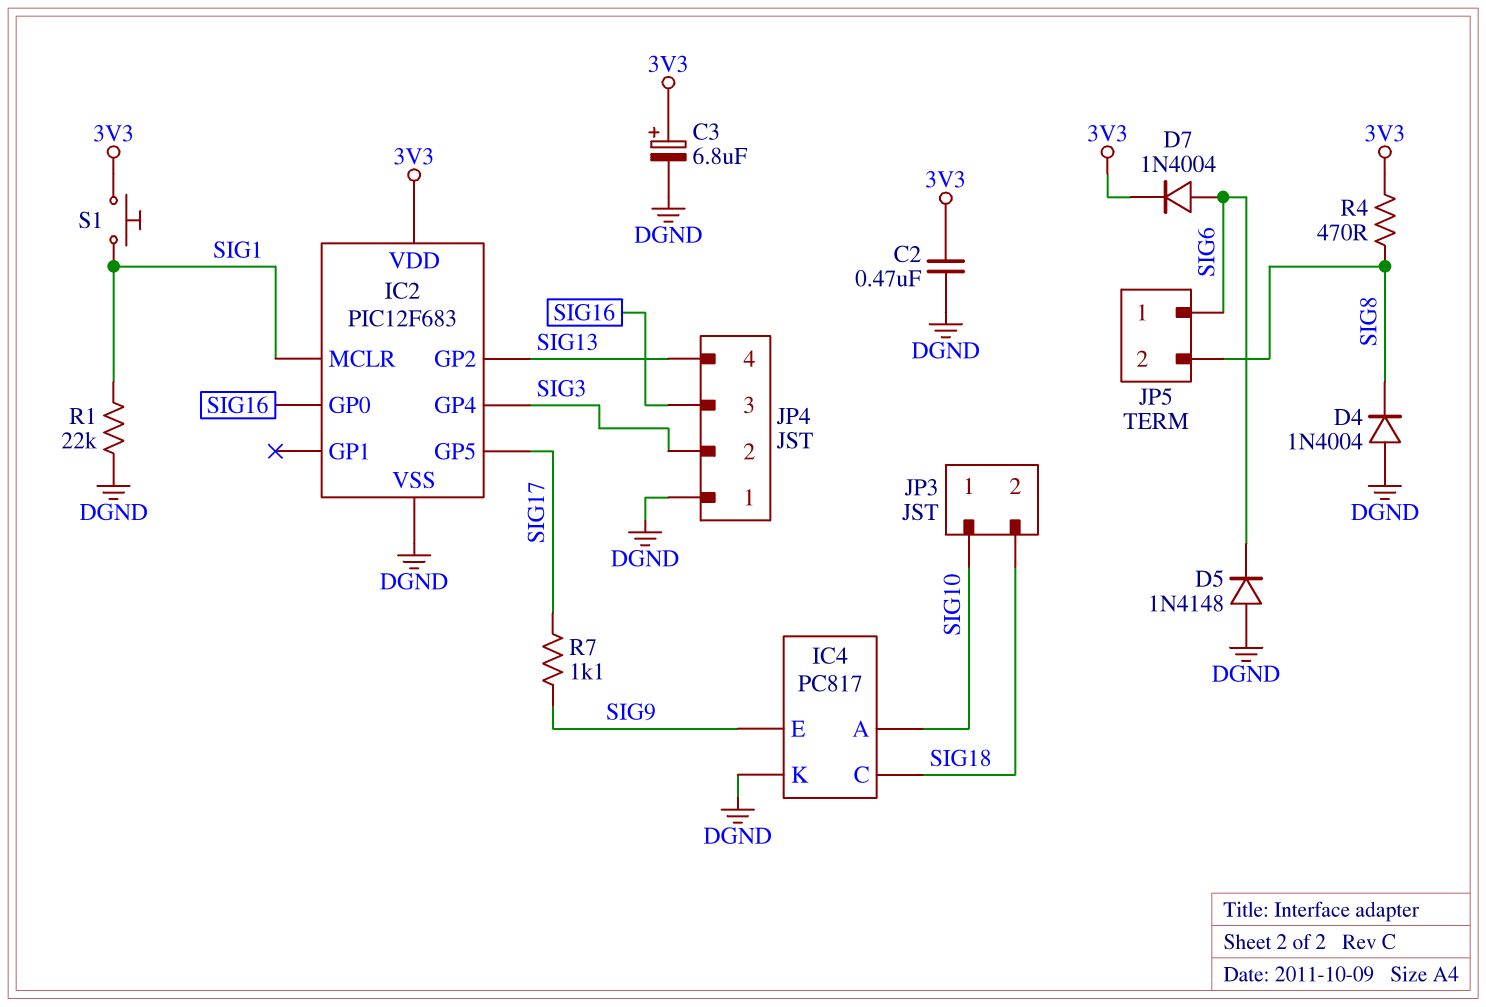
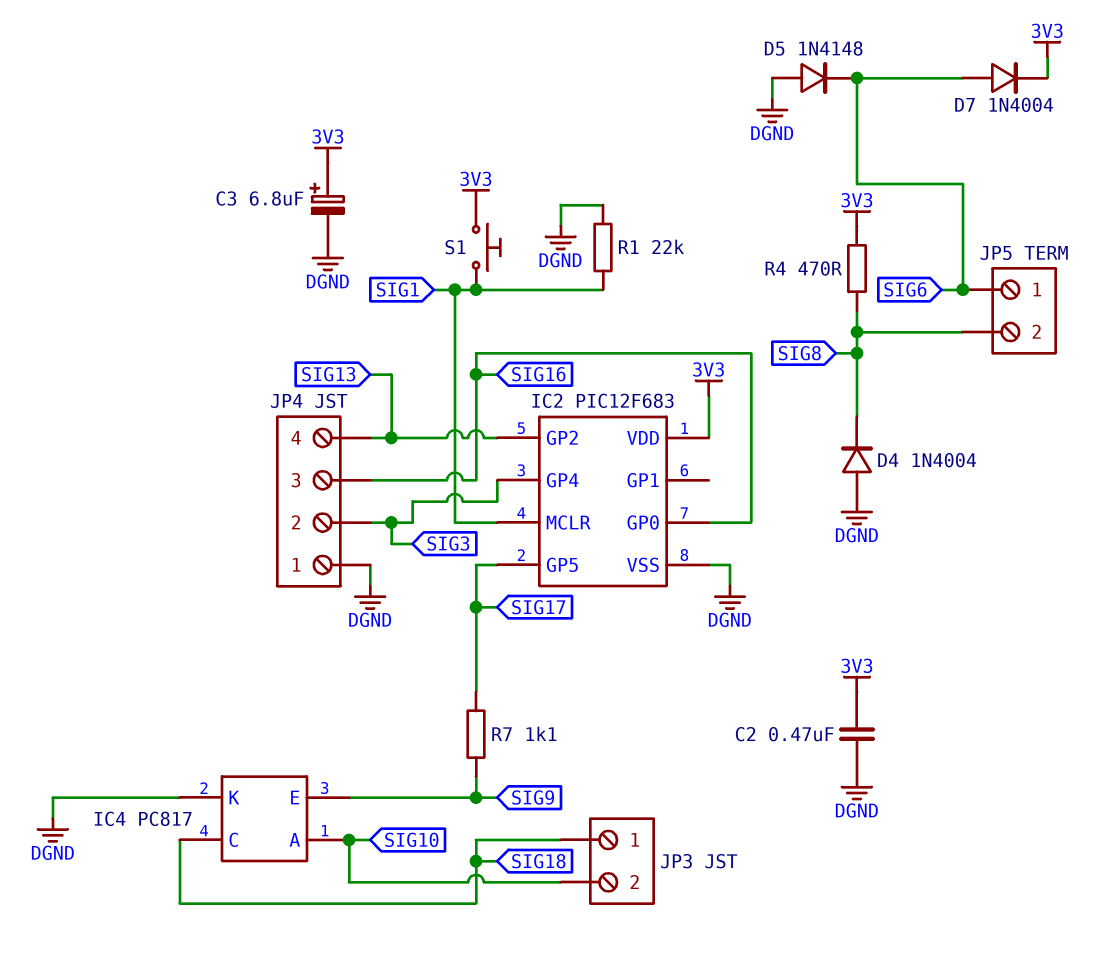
JP3 pin 1: SIG10 -> SIG18
JP3 pin 2: SIG18 -> SIG10

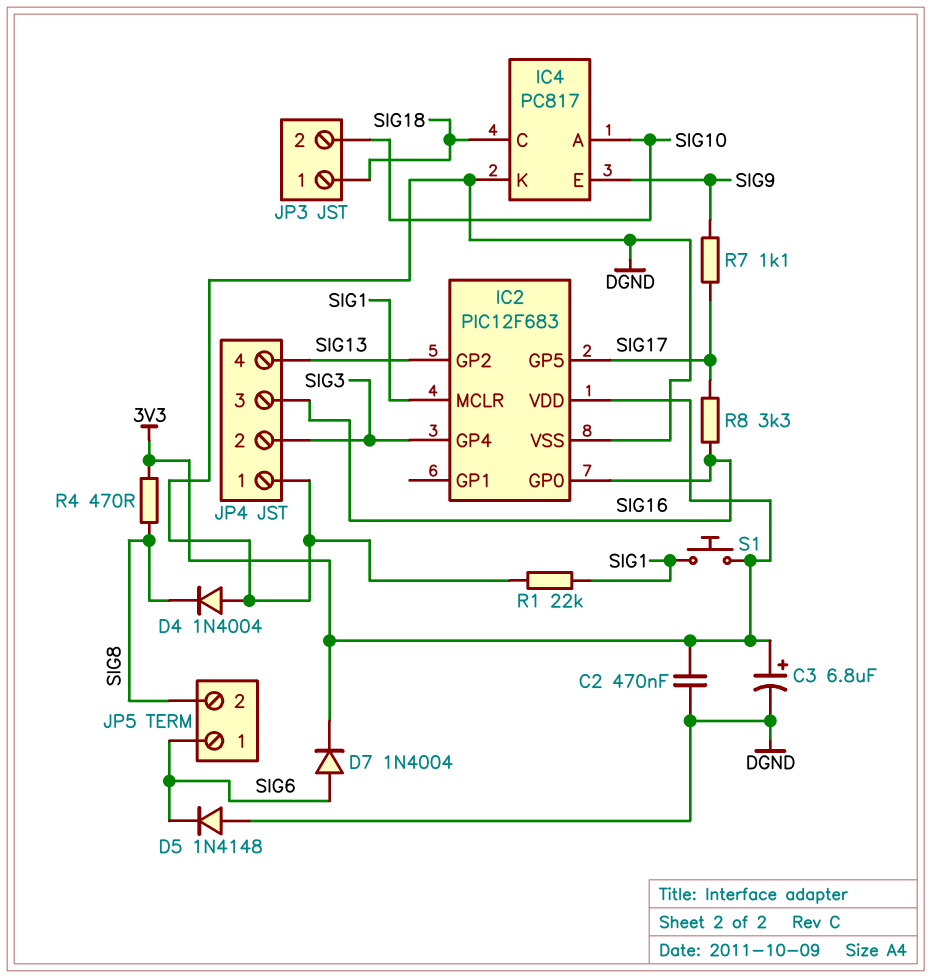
R8: none -> 3.3k (SIG16, SIG17)

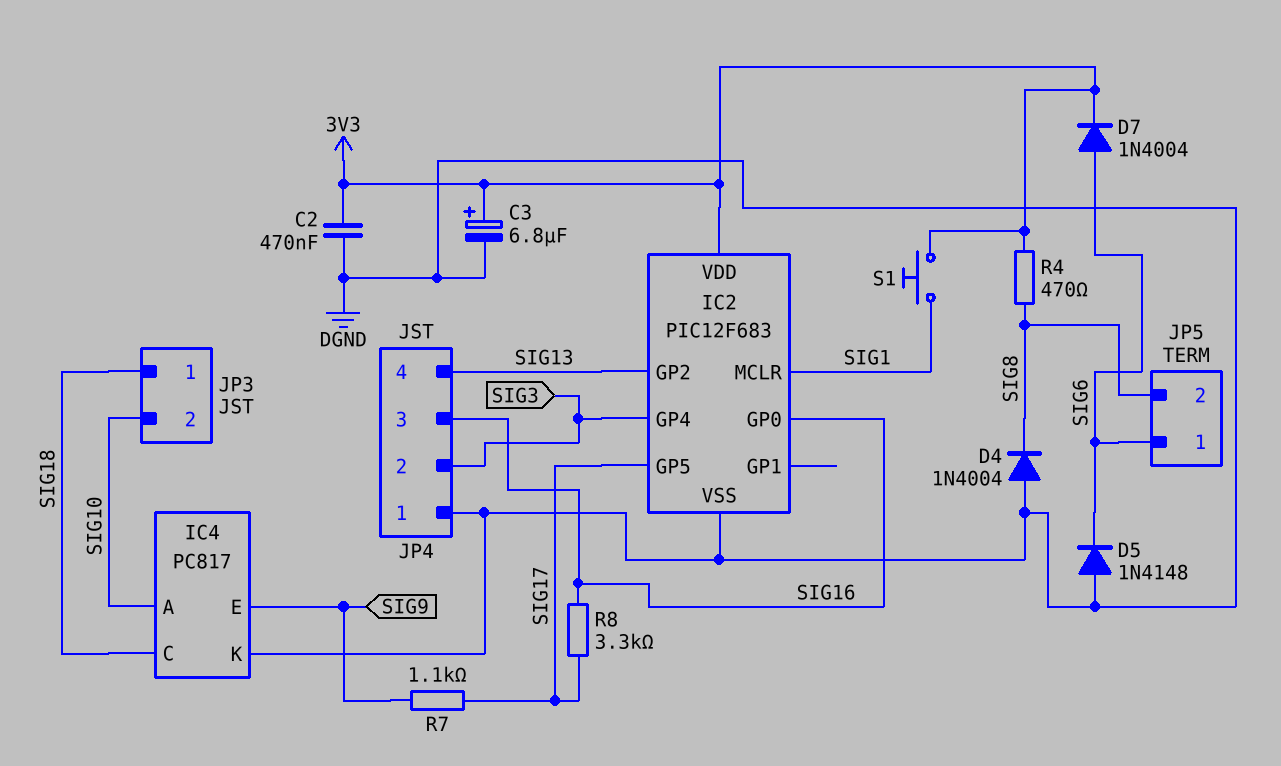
R1: 22k (DGND, SIG1) -> none

